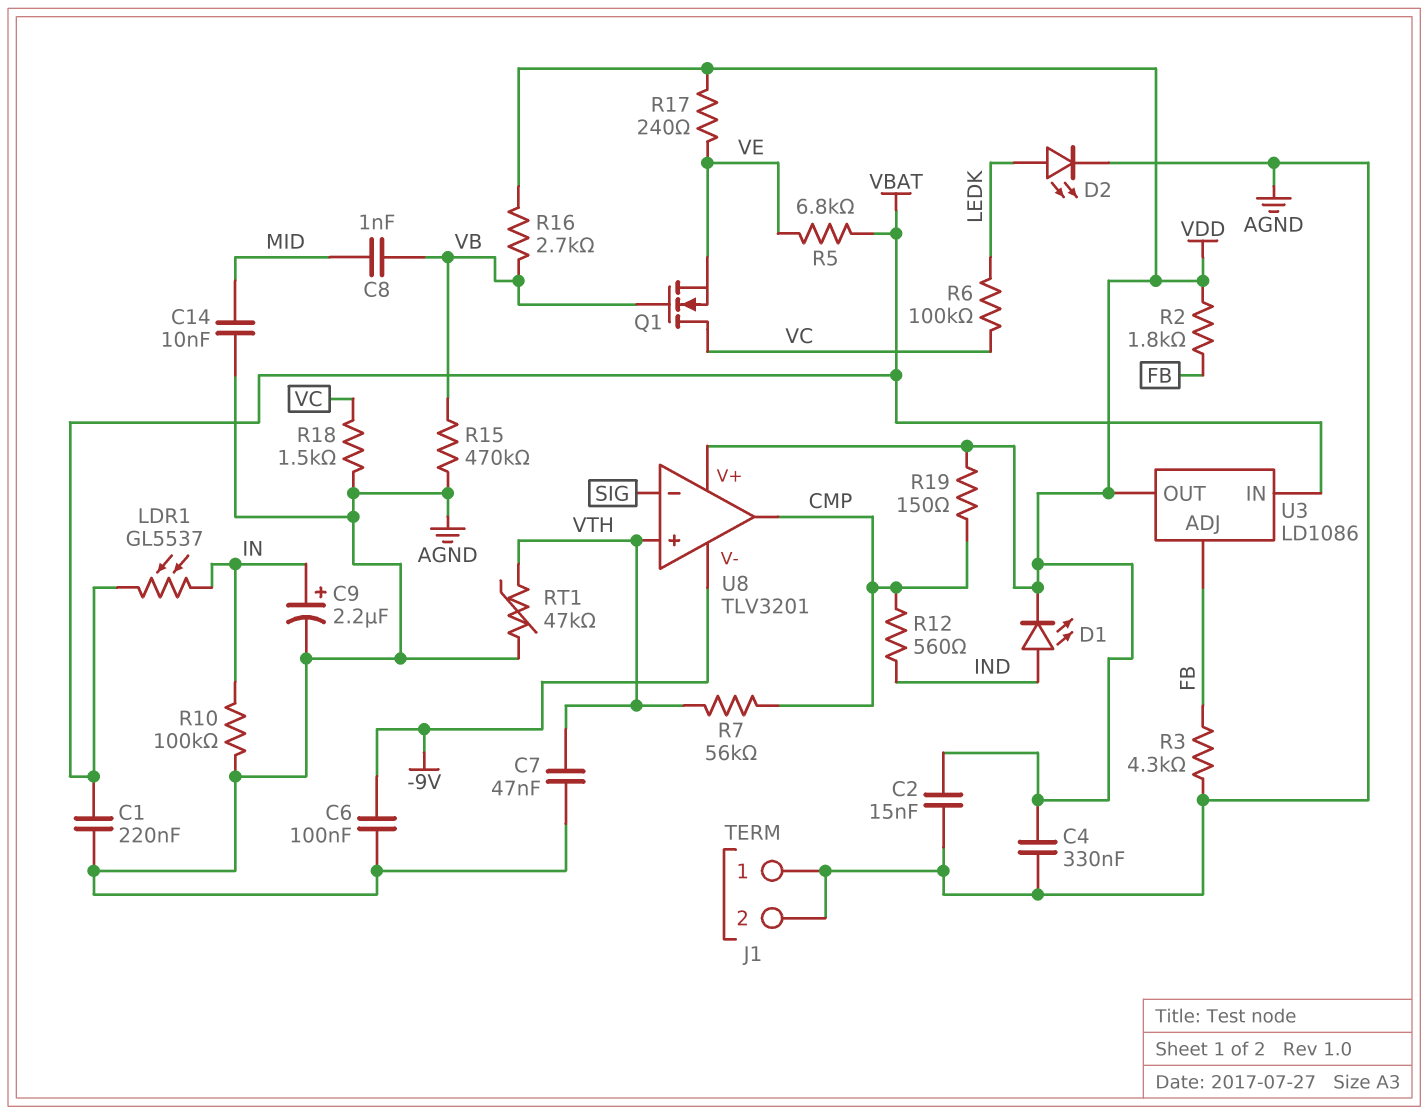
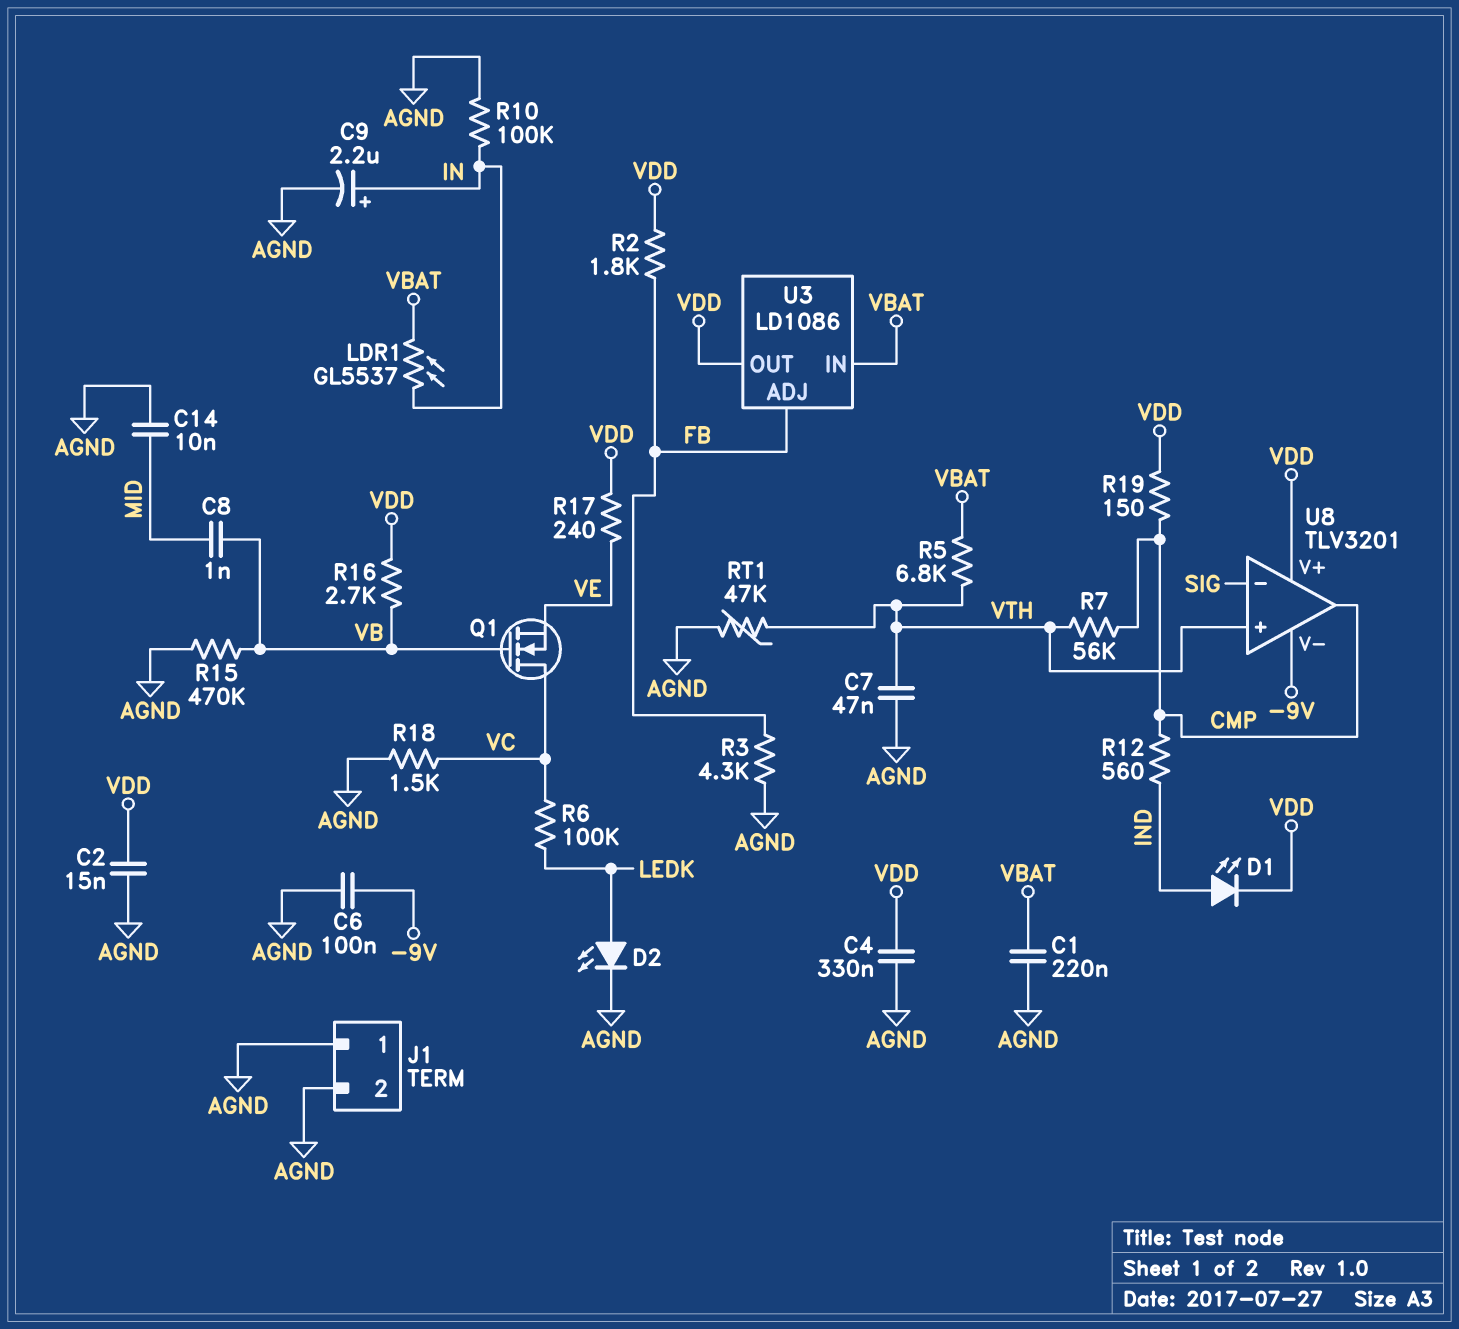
R5: 6.8k (VBAT, VE) -> 6.8k (VBAT, VTH)

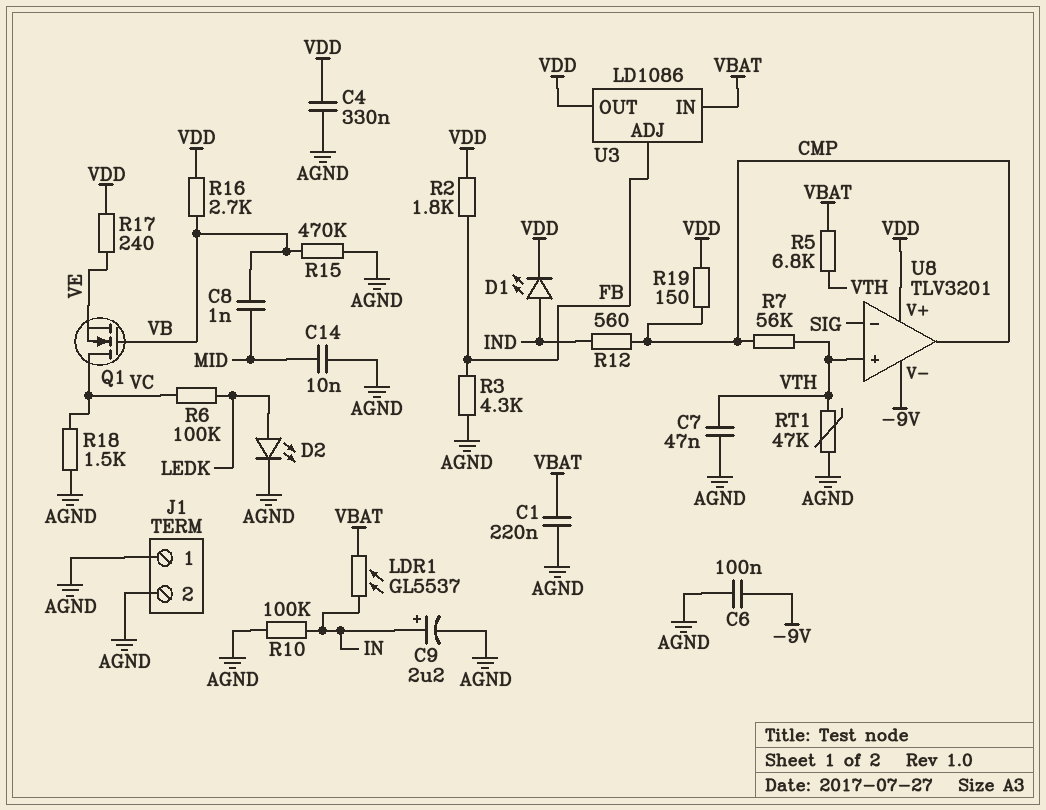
C2: 15nF (AGND, VDD) -> none

